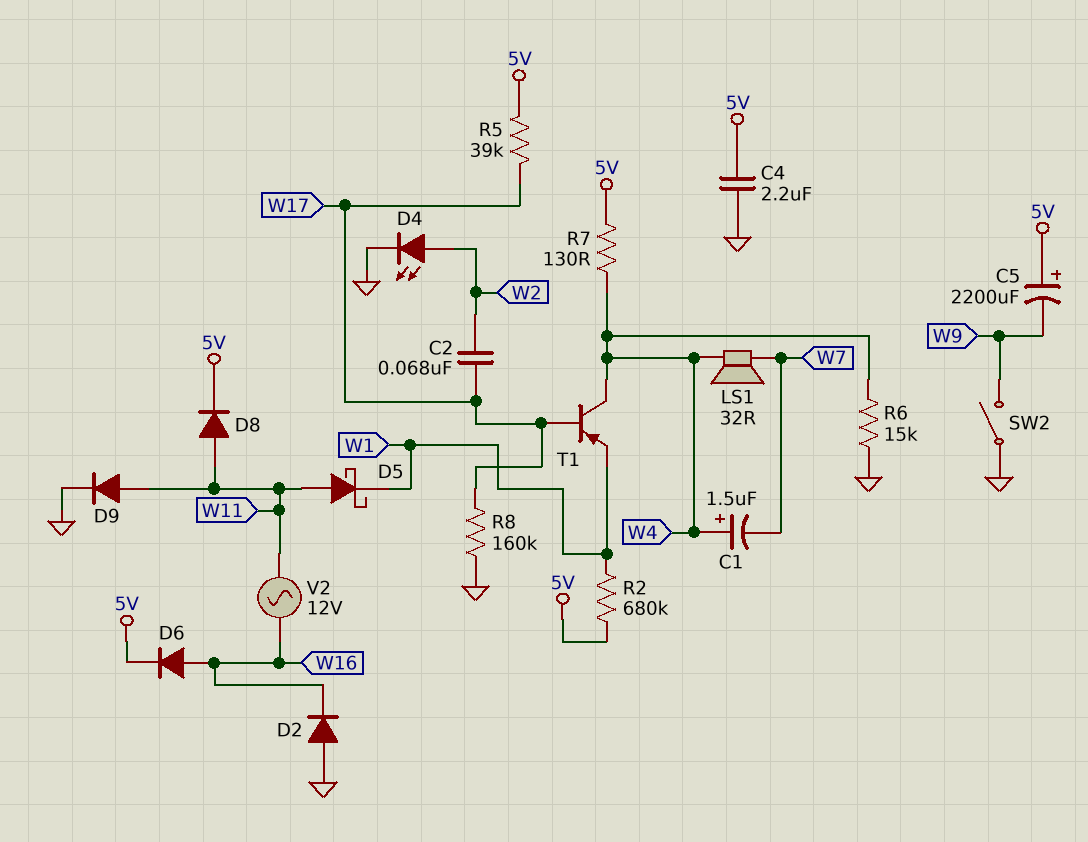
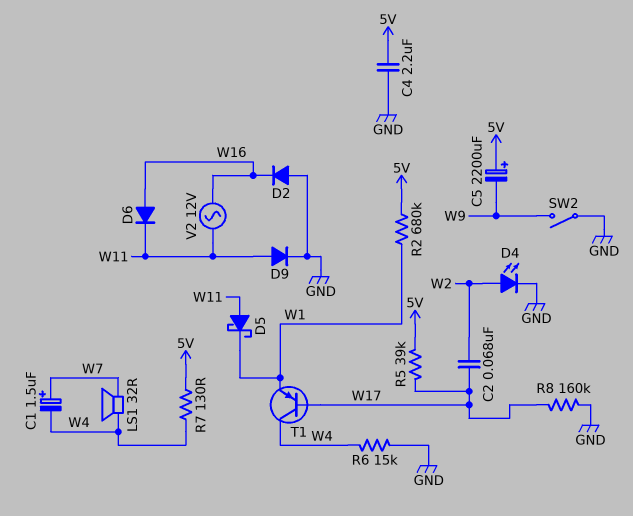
C1: 1.5uF (plus W4, minus W7) -> 1.5uF (plus W7, minus W4)
D6: diode (A W16, K 5V) -> diode (A W16, K W11)
D8: diode (A W11, K 5V) -> none

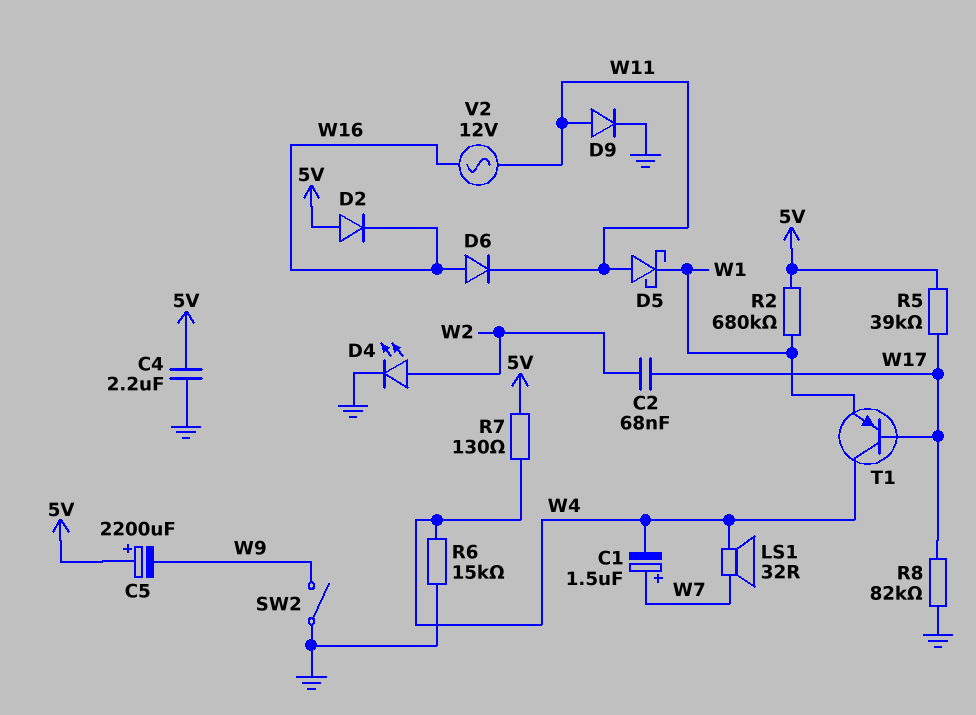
D2: diode (A GND, K W16) -> diode (A 5V, K W16)
R8: 160k (GND, W17) -> 82k (GND, W17)

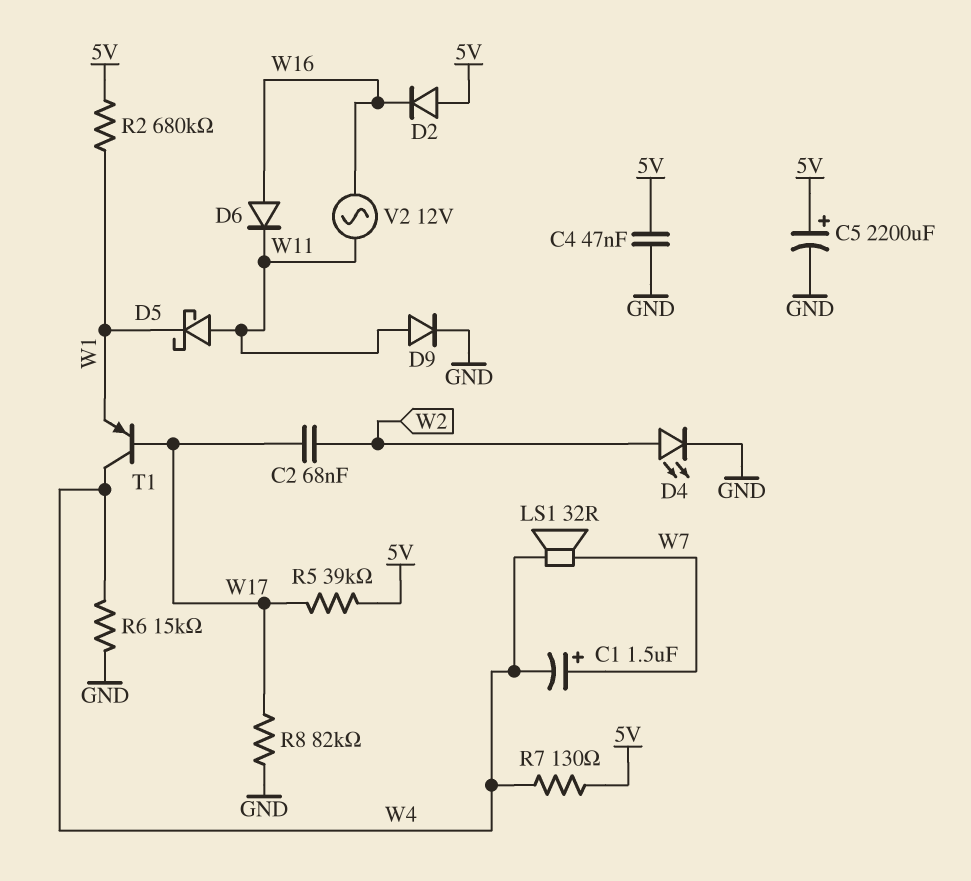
C4: 2.2uF (5V, GND) -> 47nF (5V, GND)
C5: 2200uF (plus 5V, minus W9) -> 2200uF (plus 5V, minus GND)
SW2: switch (GND, W9) -> none

